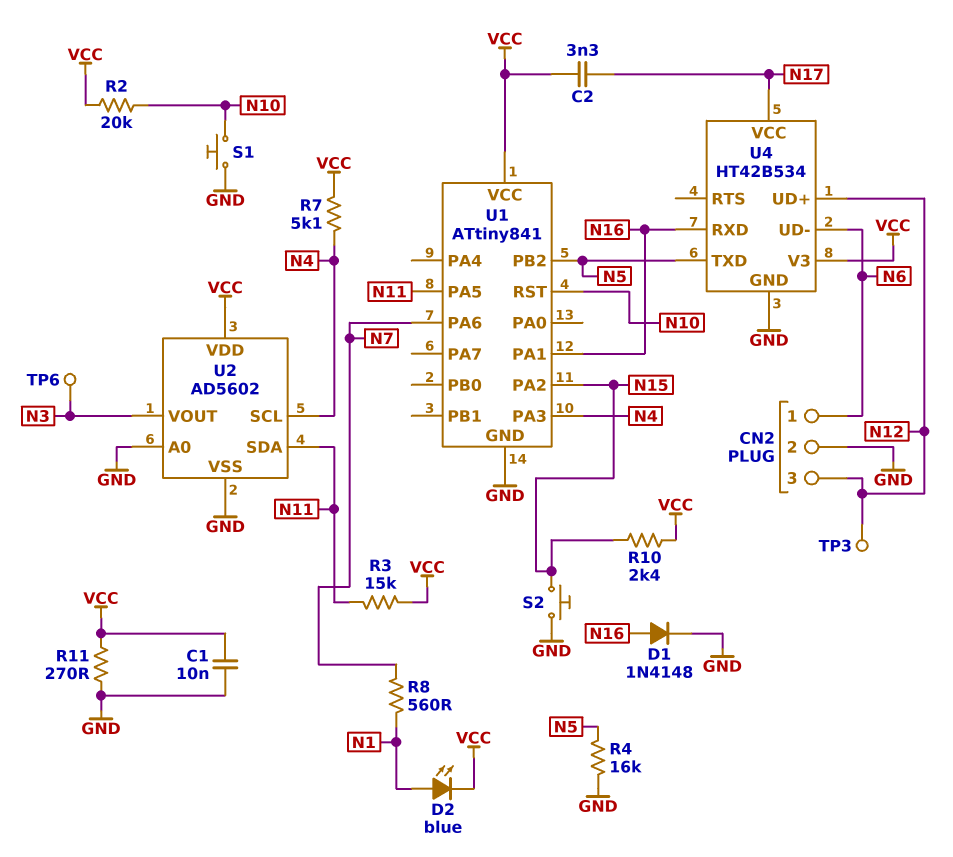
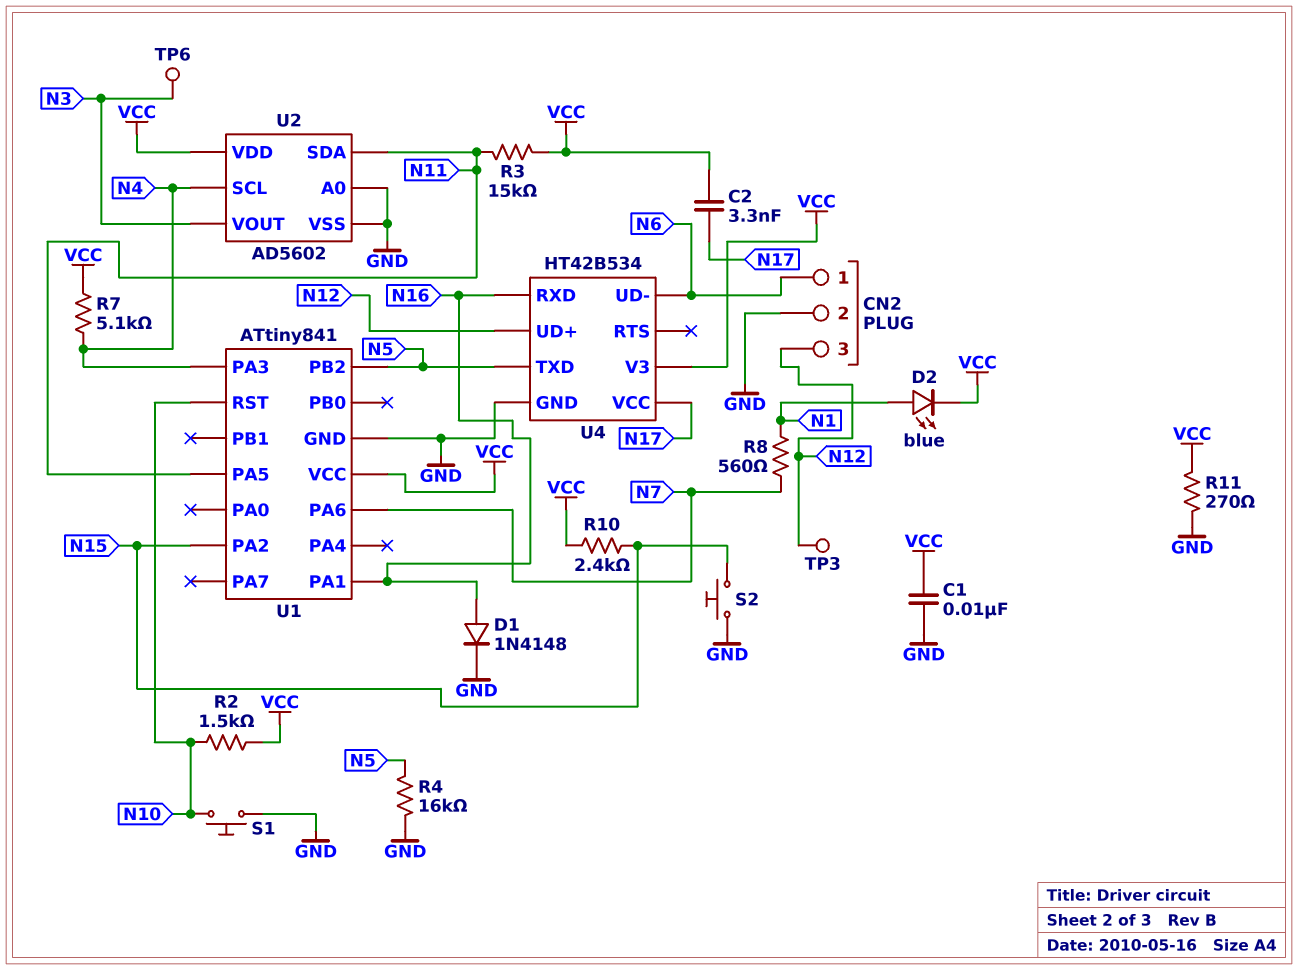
R2: 20k (N10, VCC) -> 1.5k (N10, VCC)

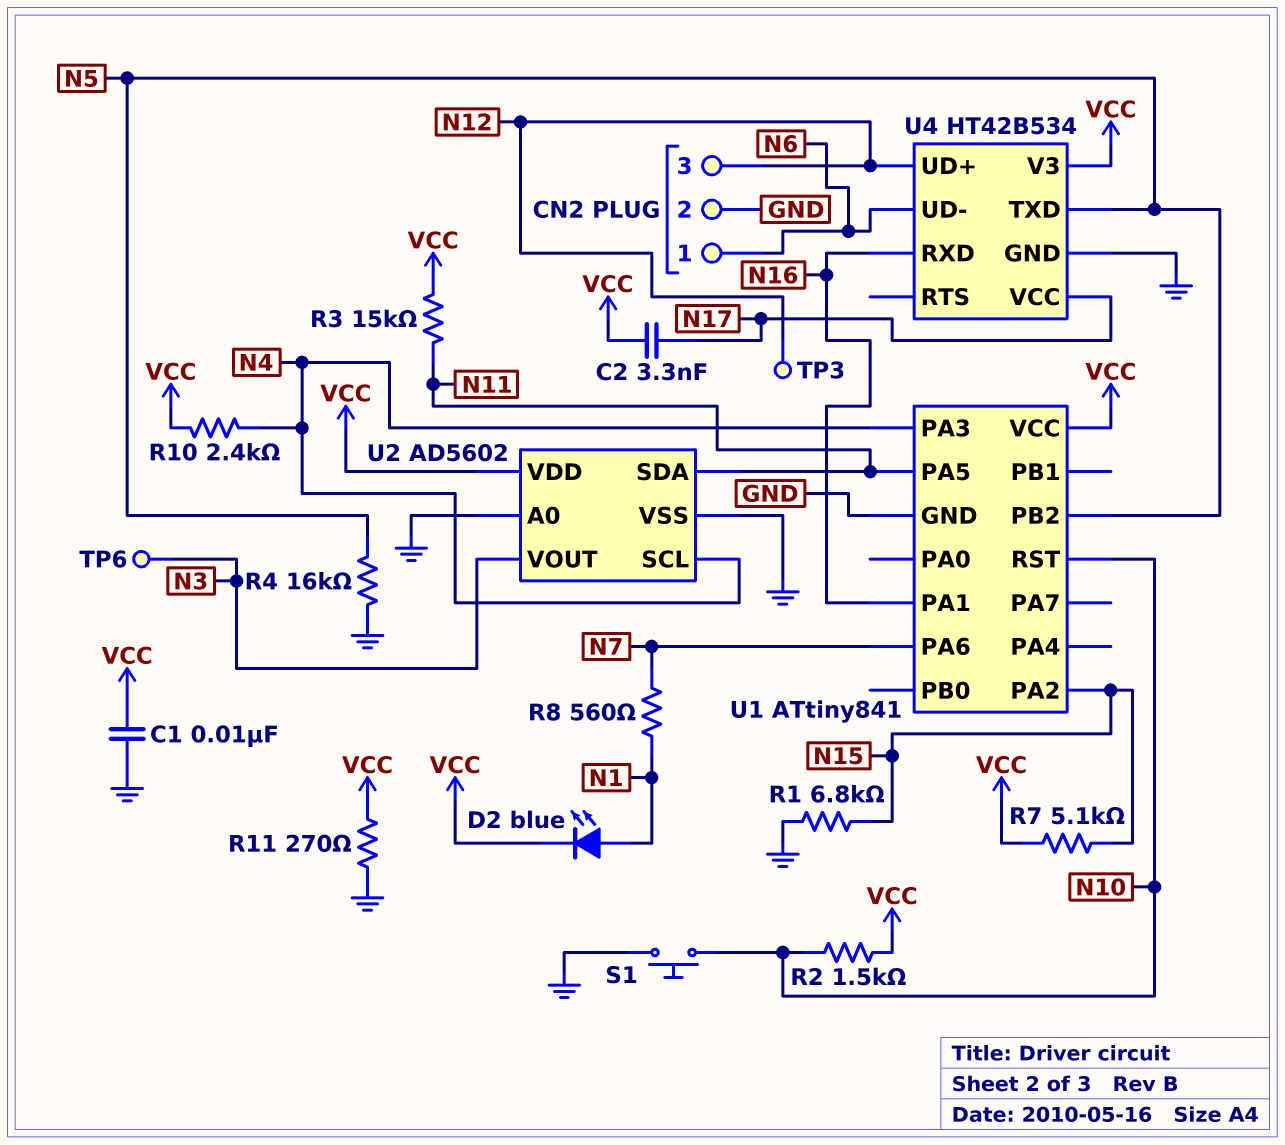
D1: diode 1N4148 (A N16, K GND) -> none
R1: none -> 6.8k (GND, N15)
R7: 5.1k (N4, VCC) -> 5.1k (N15, VCC)
R10: 2.4k (N15, VCC) -> 2.4k (N4, VCC)
S2: button (GND, N15) -> none

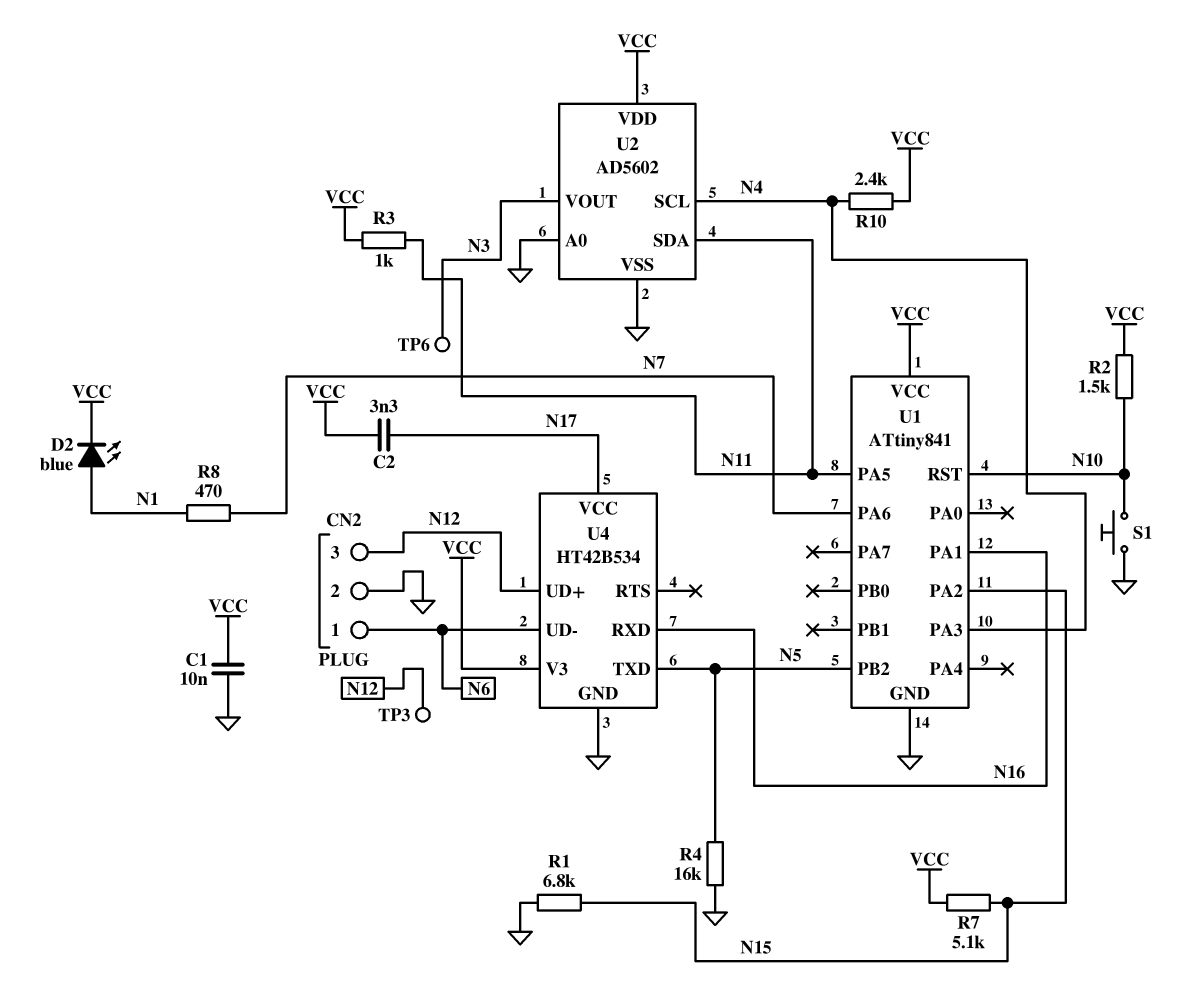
R3: 15k (N11, VCC) -> 1k (N11, VCC)
R8: 560 (N1, N7) -> 470 (N1, N7)
R11: 270 (GND, VCC) -> none

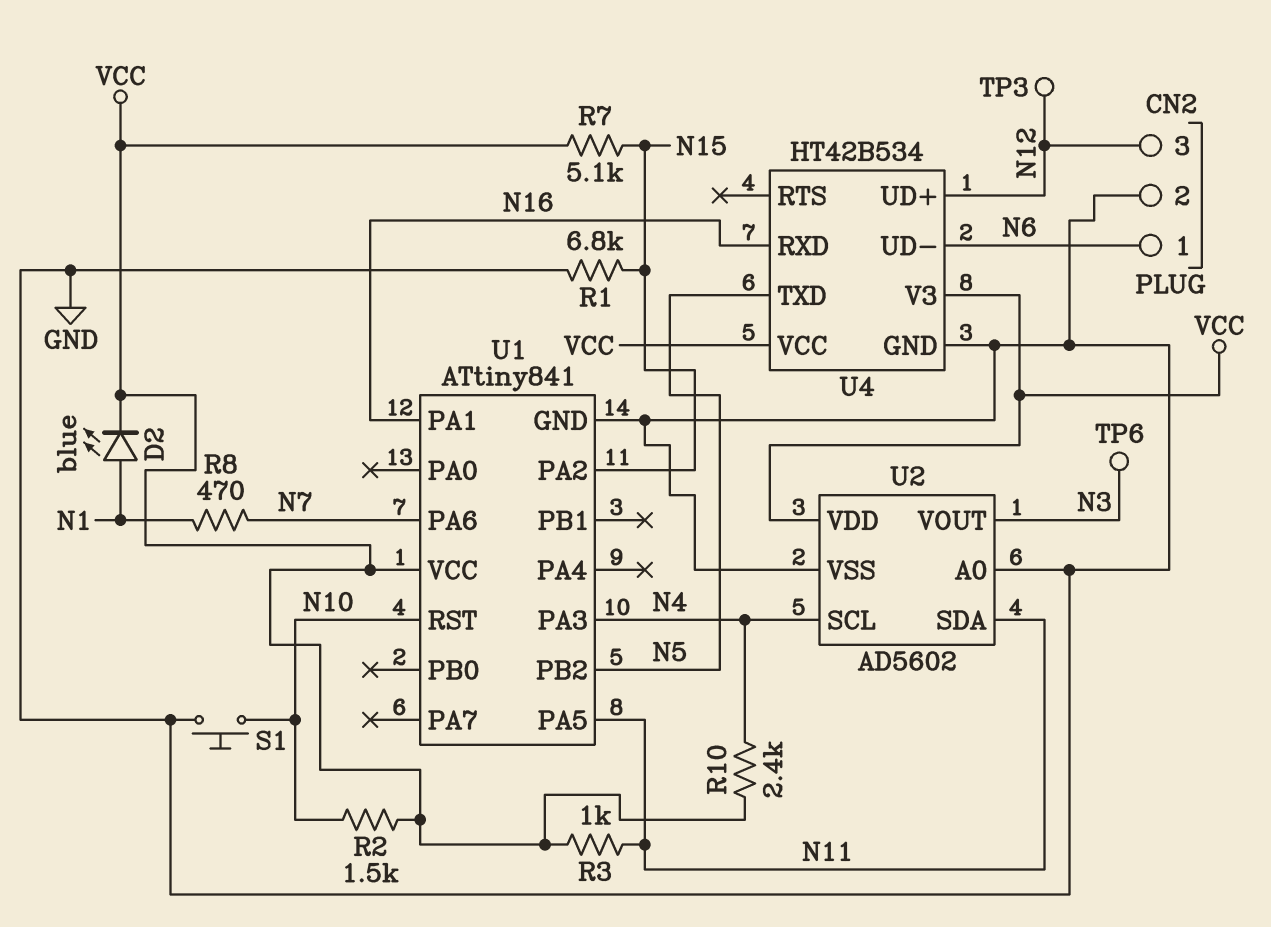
C1: 10nF (GND, VCC) -> none
C2: 3.3nF (N17, VCC) -> none
R4: 16k (GND, N5) -> none
U4 pin VCC: N17 -> VCC

